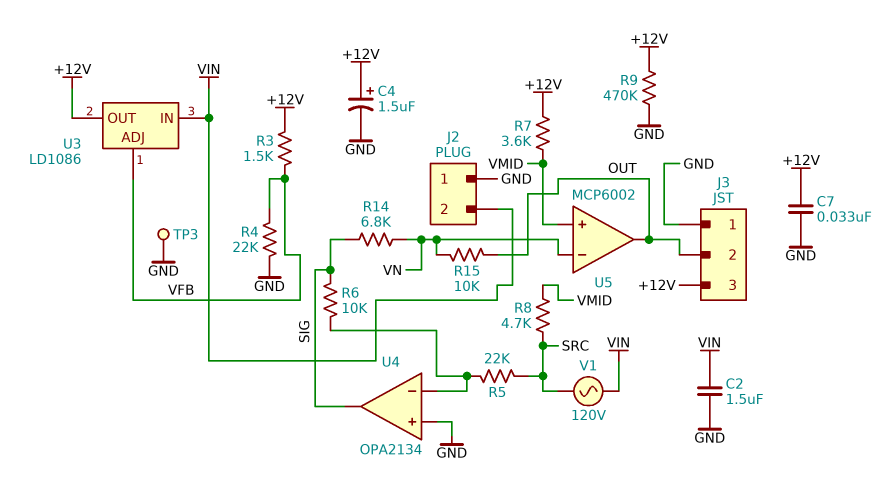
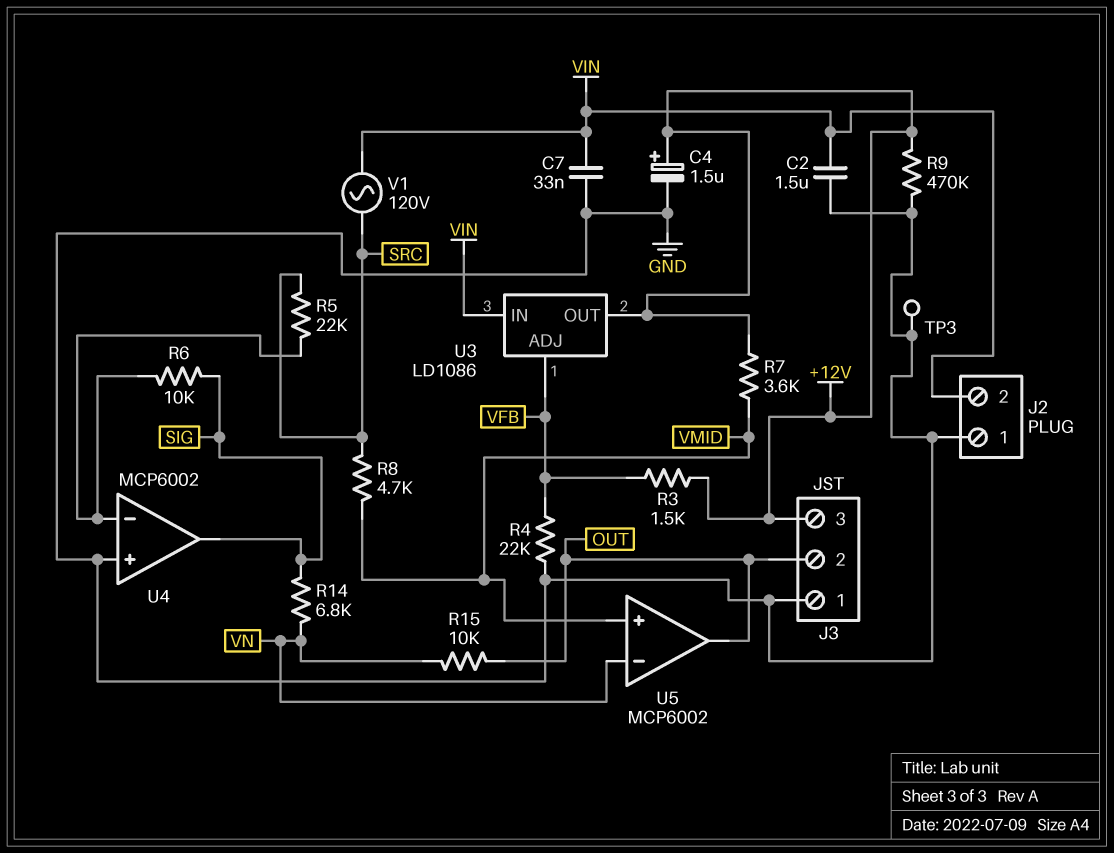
C7: 33nF (+12V, GND) -> 33nF (GND, VIN)
U4: OPA2134 -> MCP6002

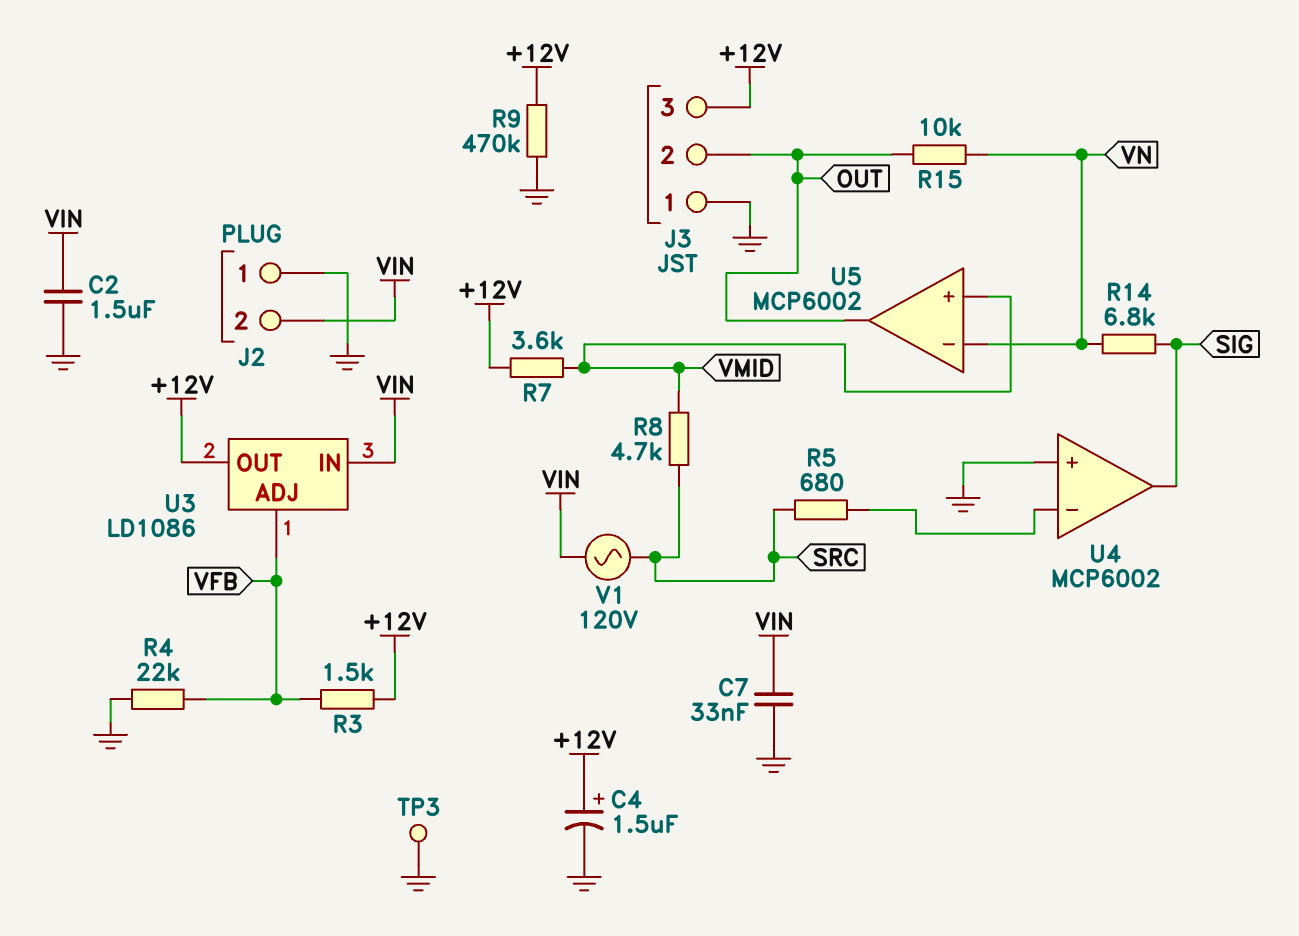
R5: 22k (SRC, U4/in-) -> 680 (SRC, U4/in-)
R6: 10k (SIG, U4/in-) -> none

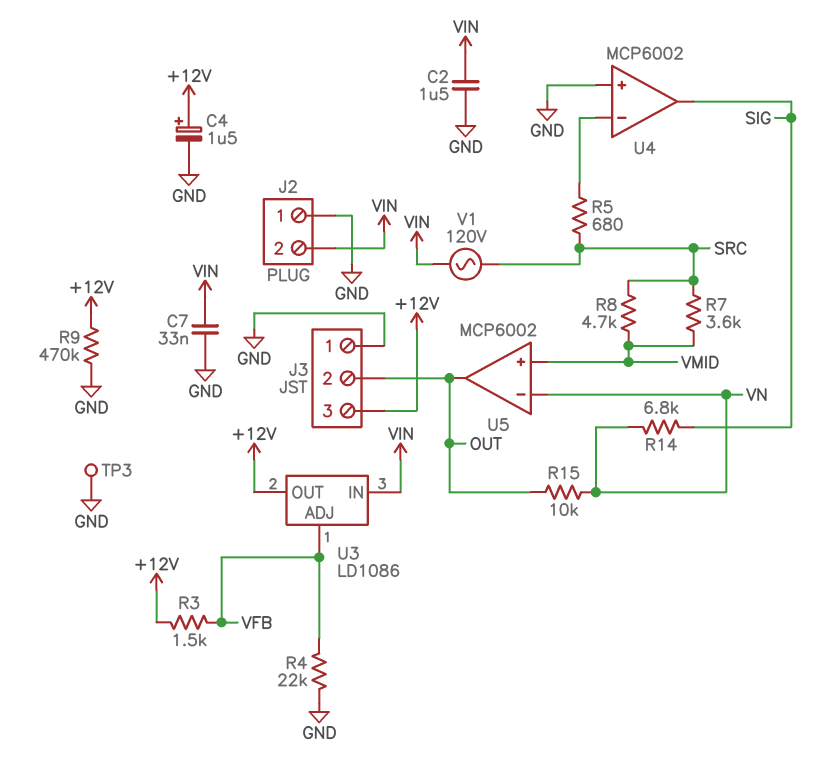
R7: 3.6k (+12V, VMID) -> 3.6k (SRC, VMID)

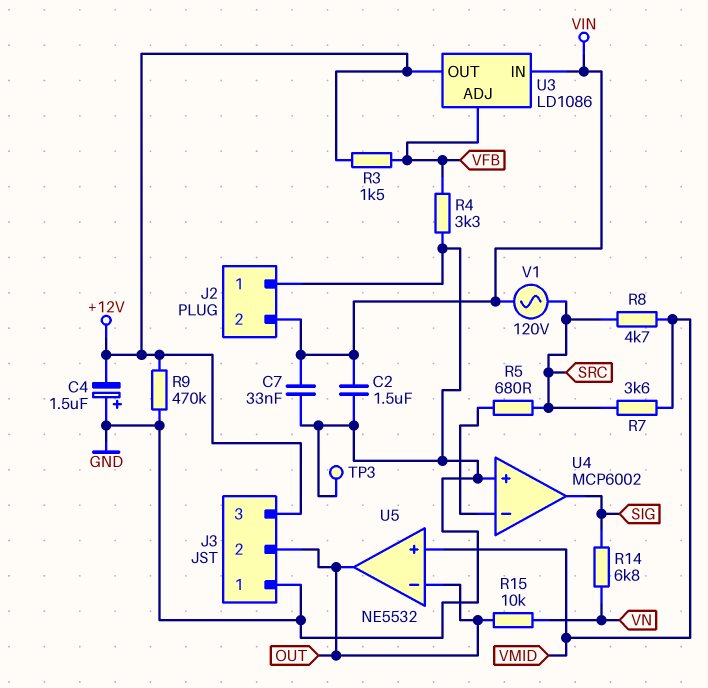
C4: 1.5uF (plus +12V, minus GND) -> 1.5uF (plus GND, minus +12V)
R4: 22k (GND, VFB) -> 3.3k (GND, VFB)
U5: MCP6002 -> NE5532
U5 pin in-: VN -> OUT

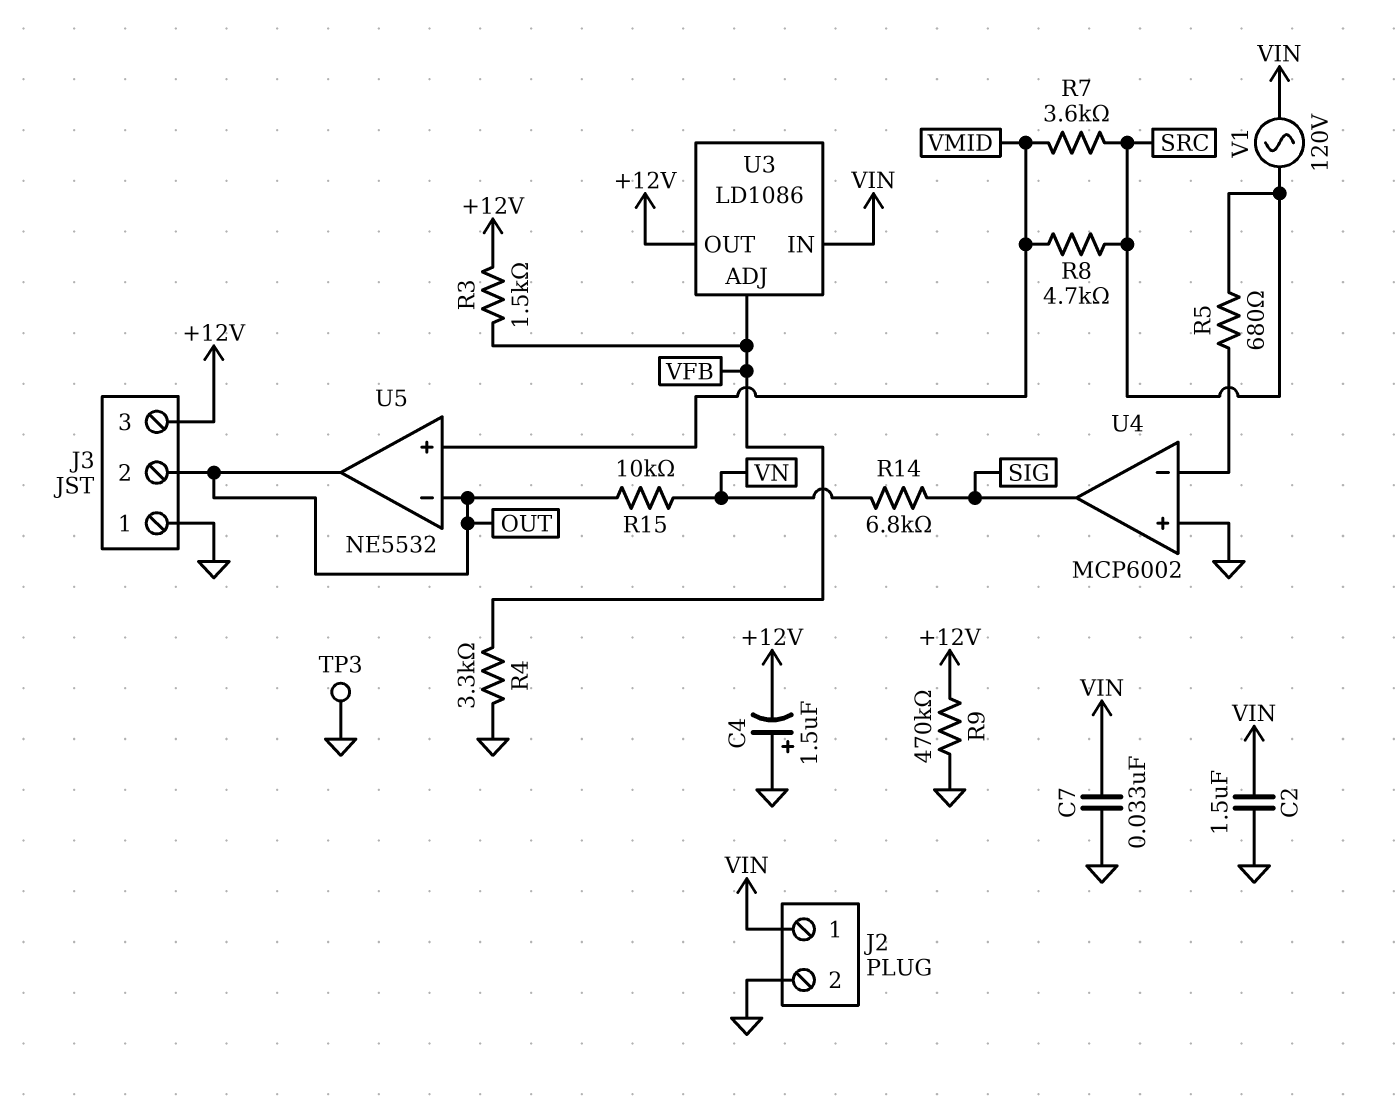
J2 pin 1: GND -> VIN
J2 pin 2: VIN -> GND

